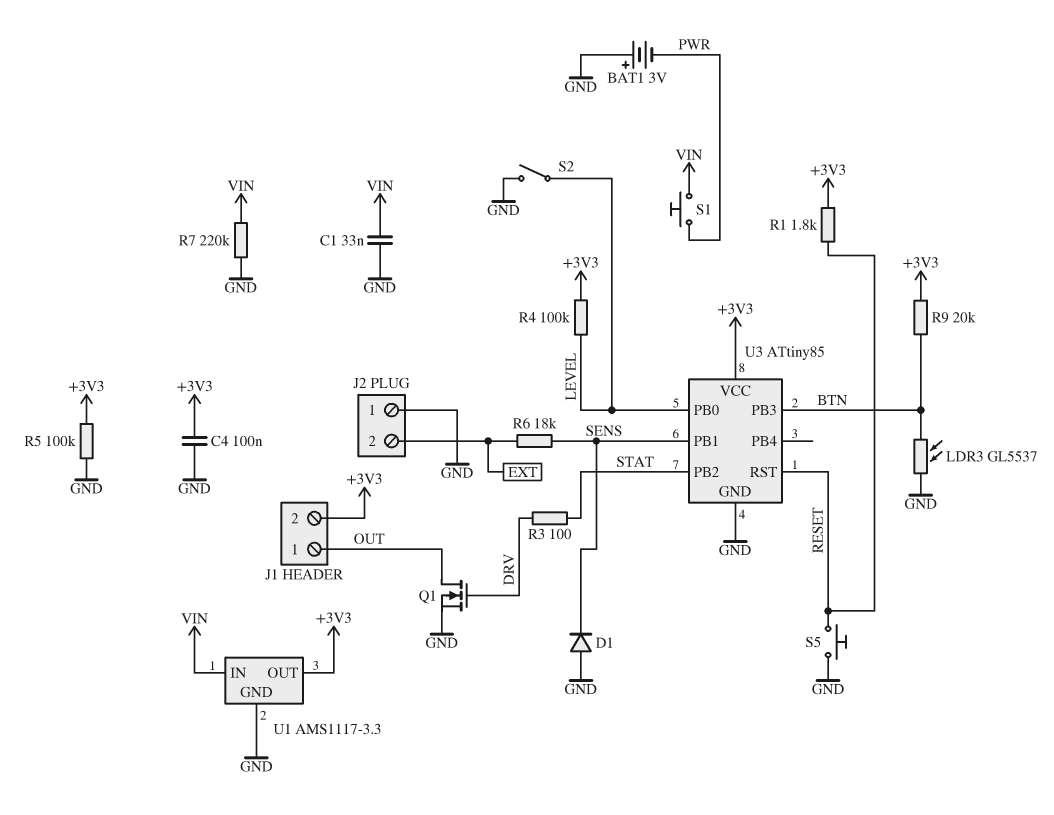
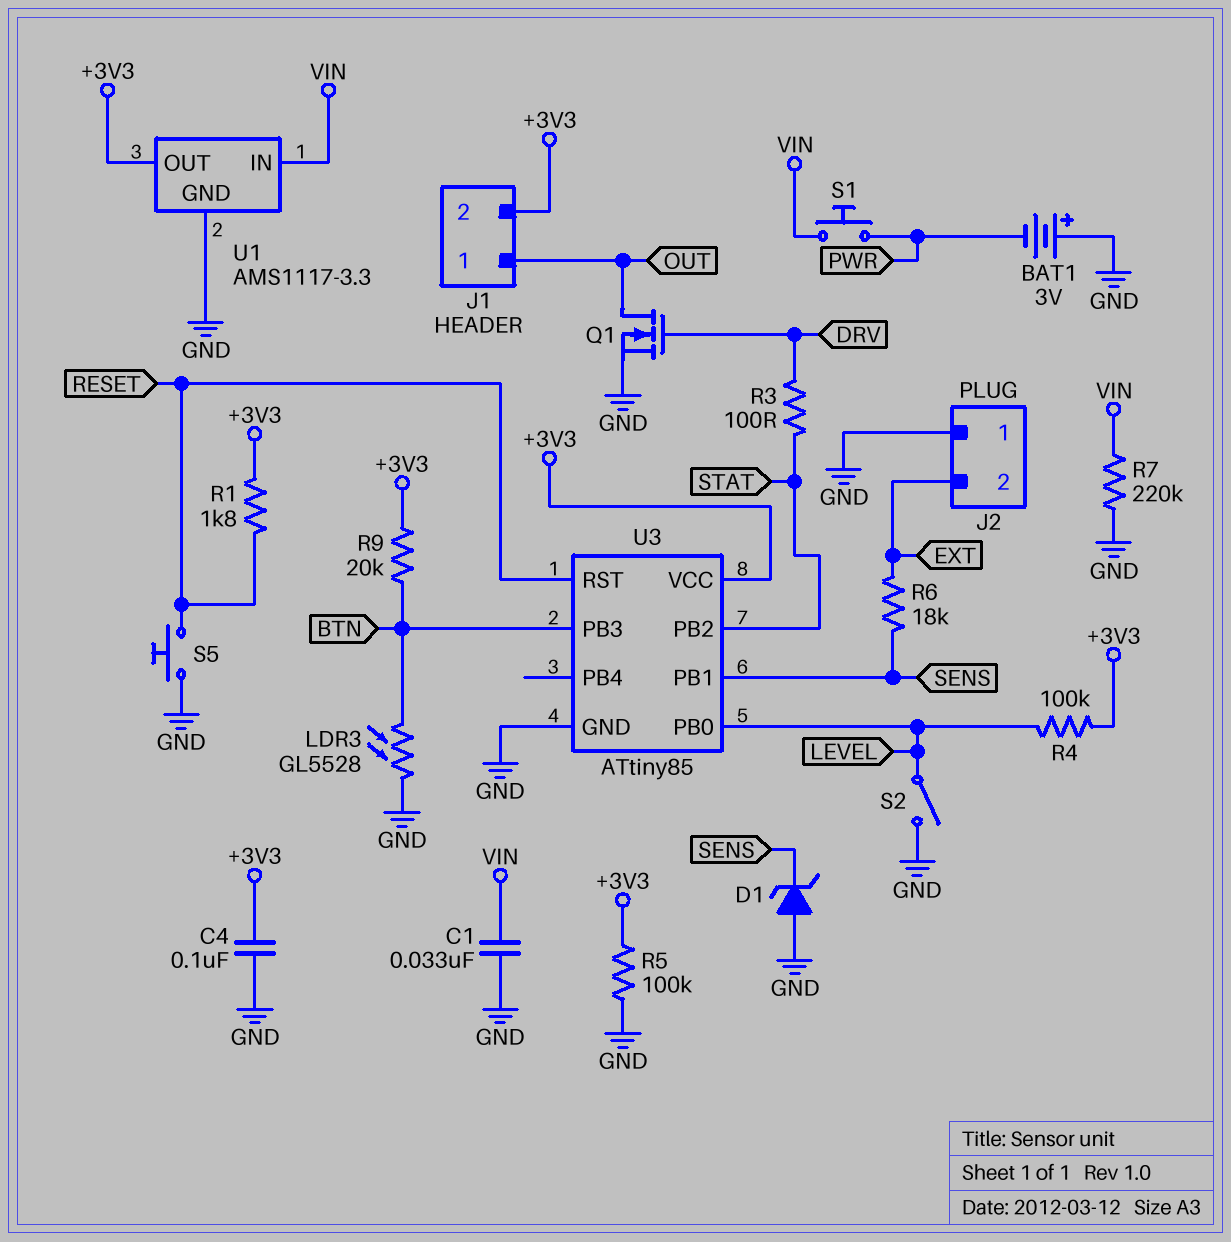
D1: diode (A GND, K SENS) -> zener (A GND, K SENS)
LDR3: GL5537 (BTN, GND) -> GL5528 (BTN, GND)

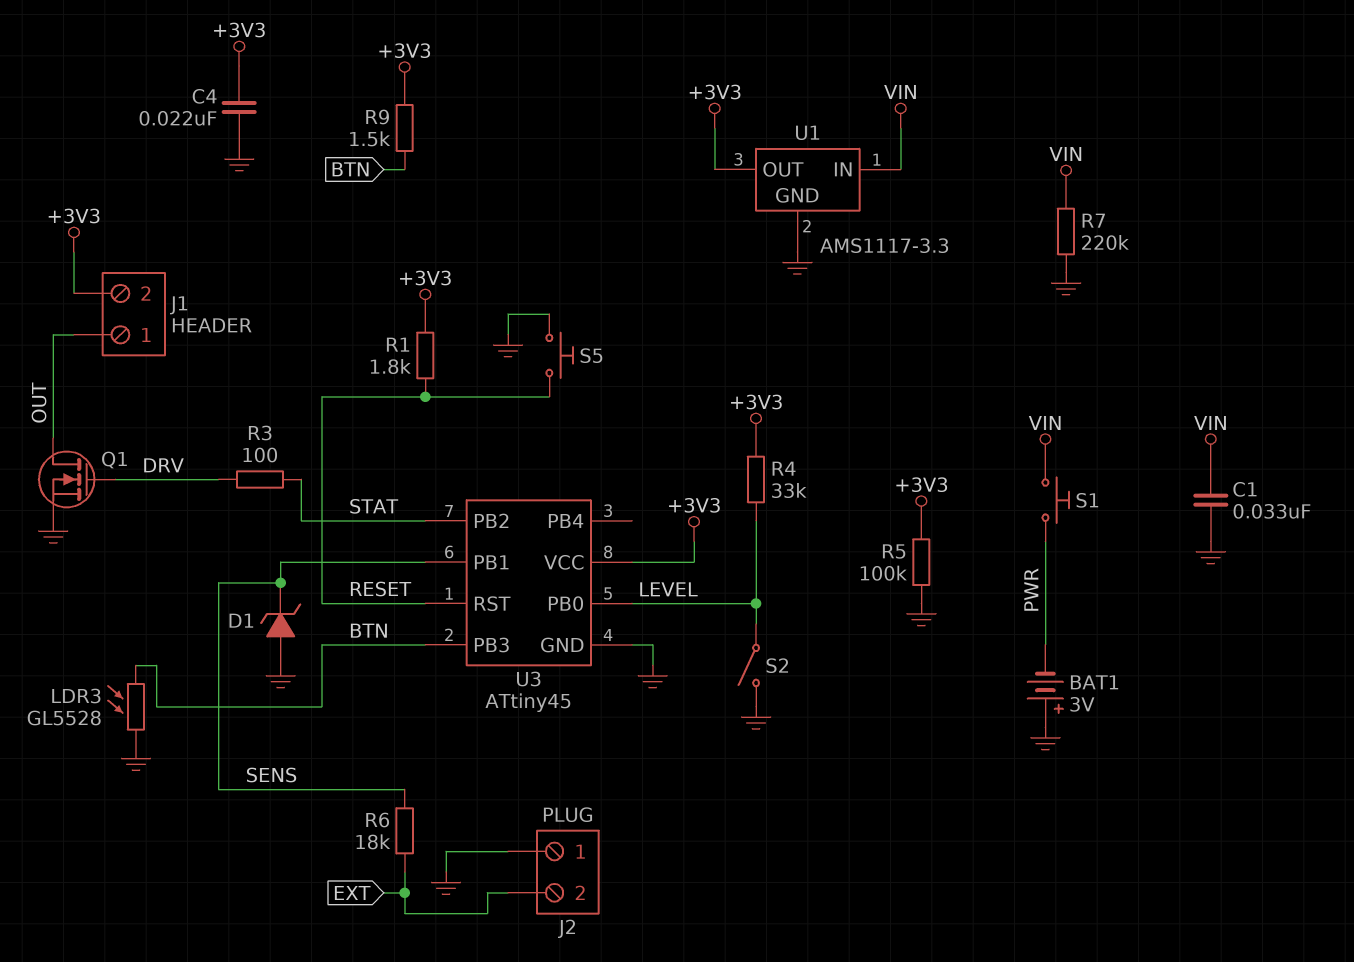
C4: 100nF (+3V3, GND) -> 22nF (+3V3, GND)
R4: 100k (+3V3, LEVEL) -> 33k (+3V3, LEVEL)
R9: 20k (+3V3, BTN) -> 1.5k (+3V3, BTN)
U3: ATtiny85 -> ATtiny45

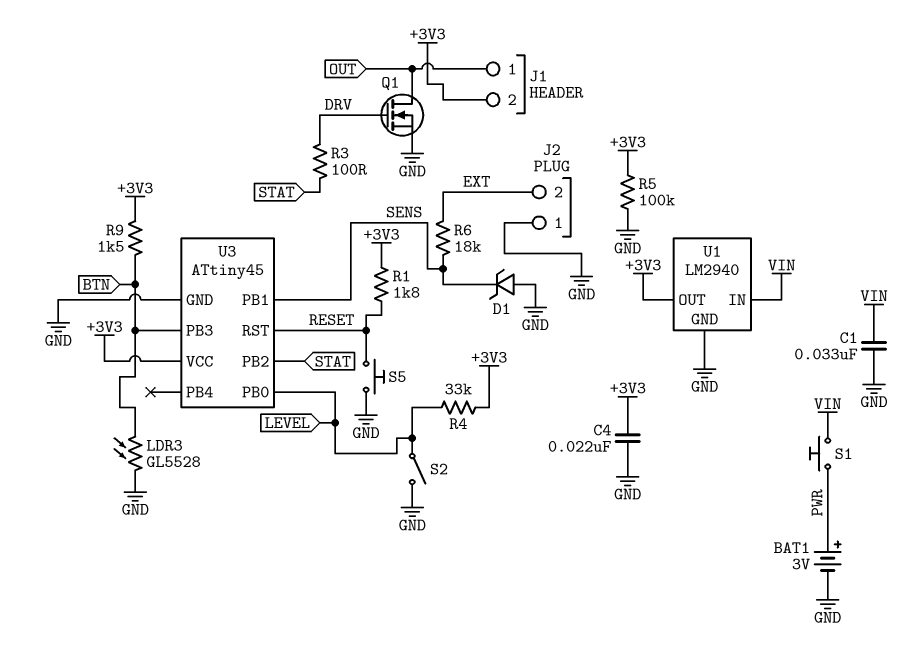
BAT1: 3V (plus GND, minus PWR) -> 3V (plus PWR, minus GND)
R7: 220k (GND, VIN) -> none
U1: AMS1117-3.3 -> LM2940

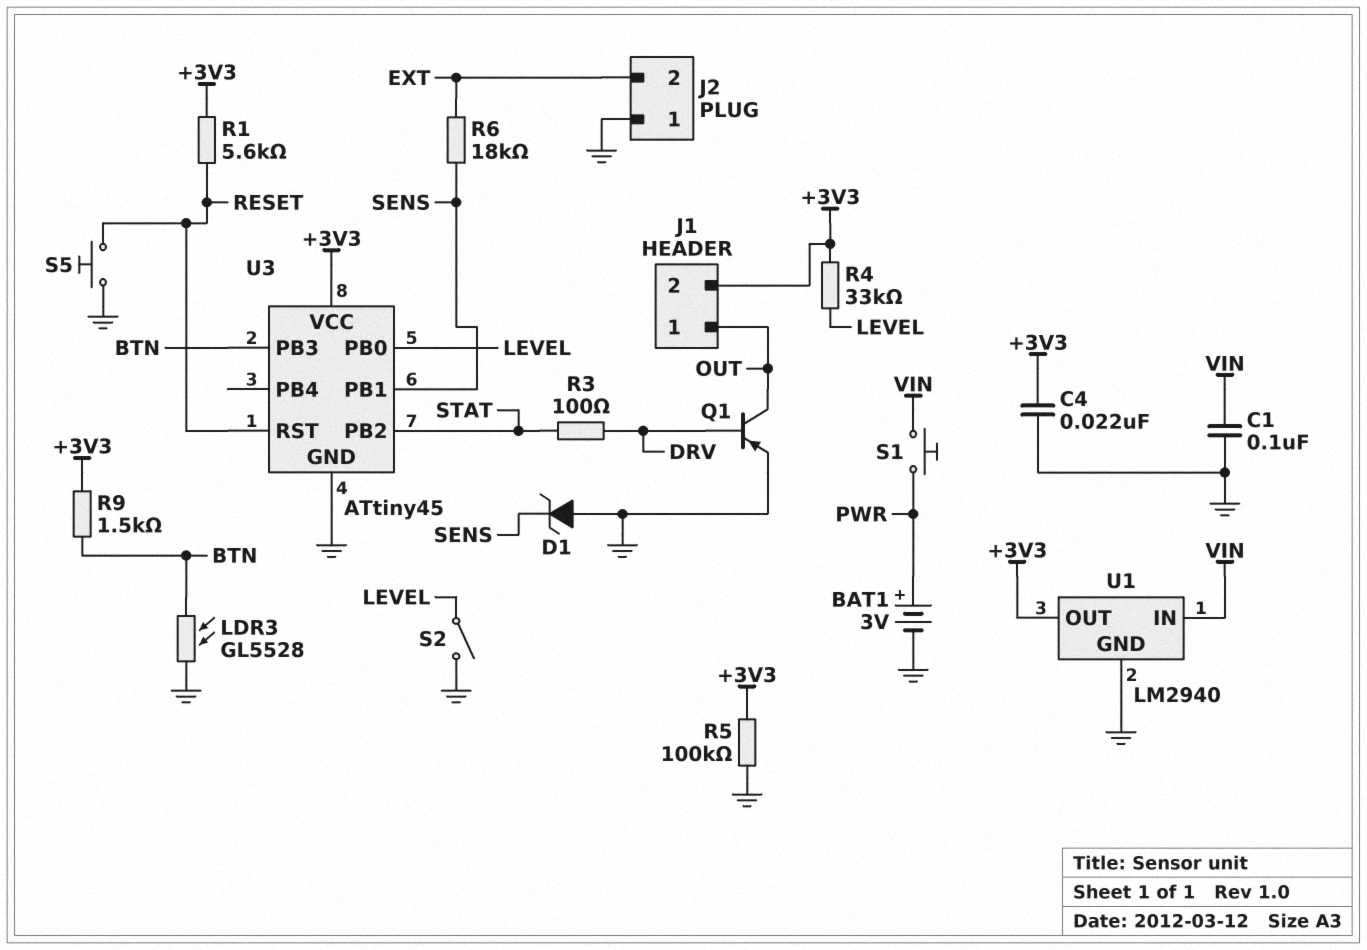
C1: 33nF (GND, VIN) -> 100nF (GND, VIN)
Q1: NMOS (G DRV, D OUT, S GND) -> PNP (B DRV, C OUT, E GND)
R1: 1.8k (+3V3, RESET) -> 5.6k (+3V3, RESET)

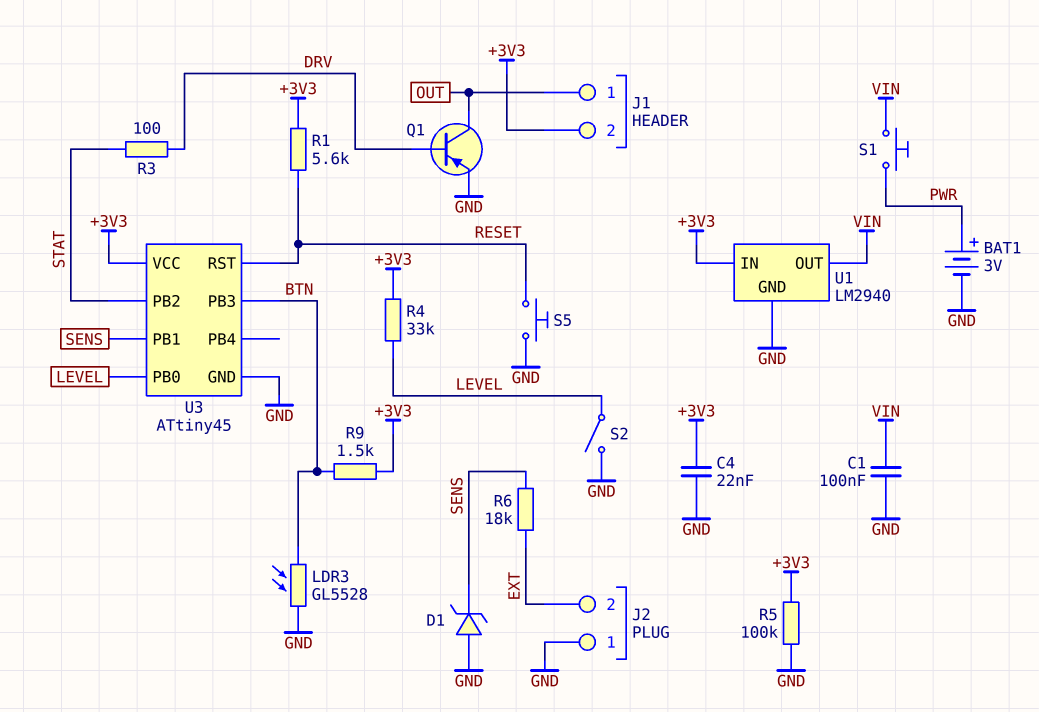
U1 pin IN: VIN -> +3V3
U1 pin OUT: +3V3 -> VIN

